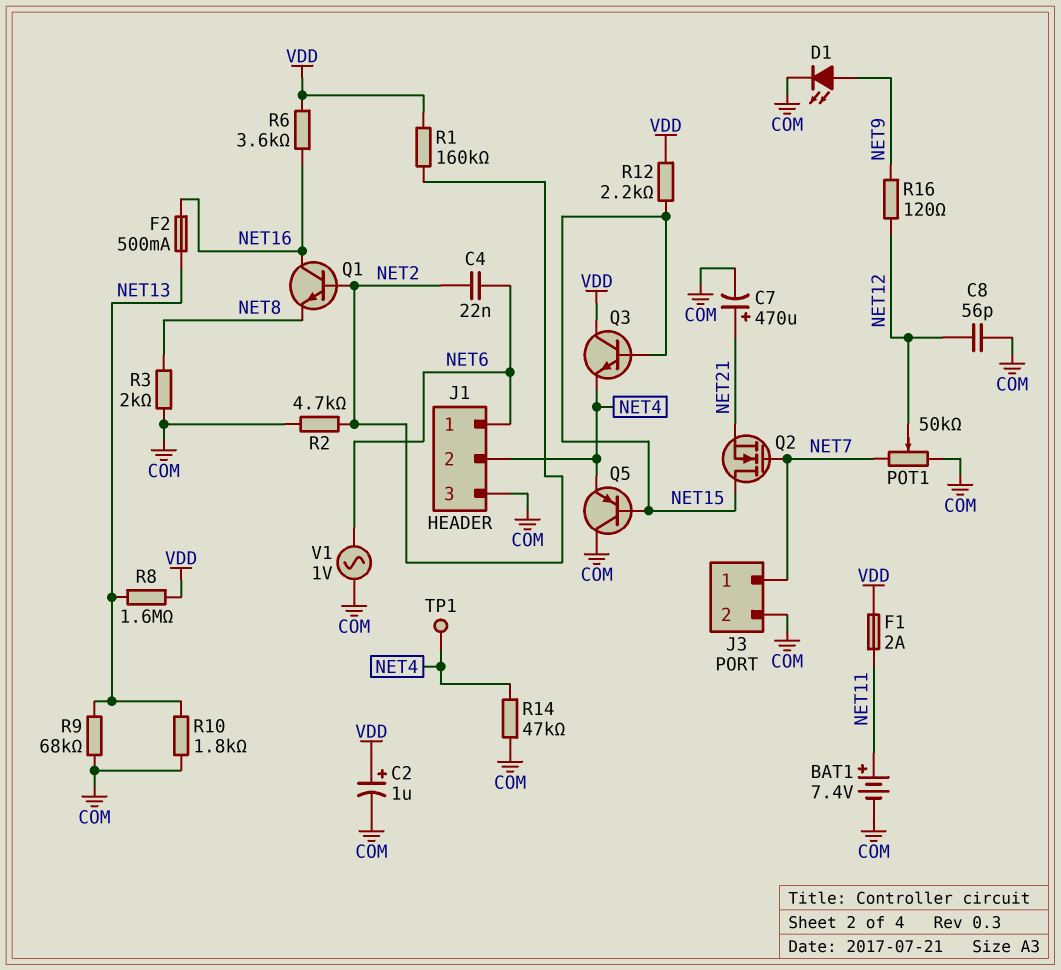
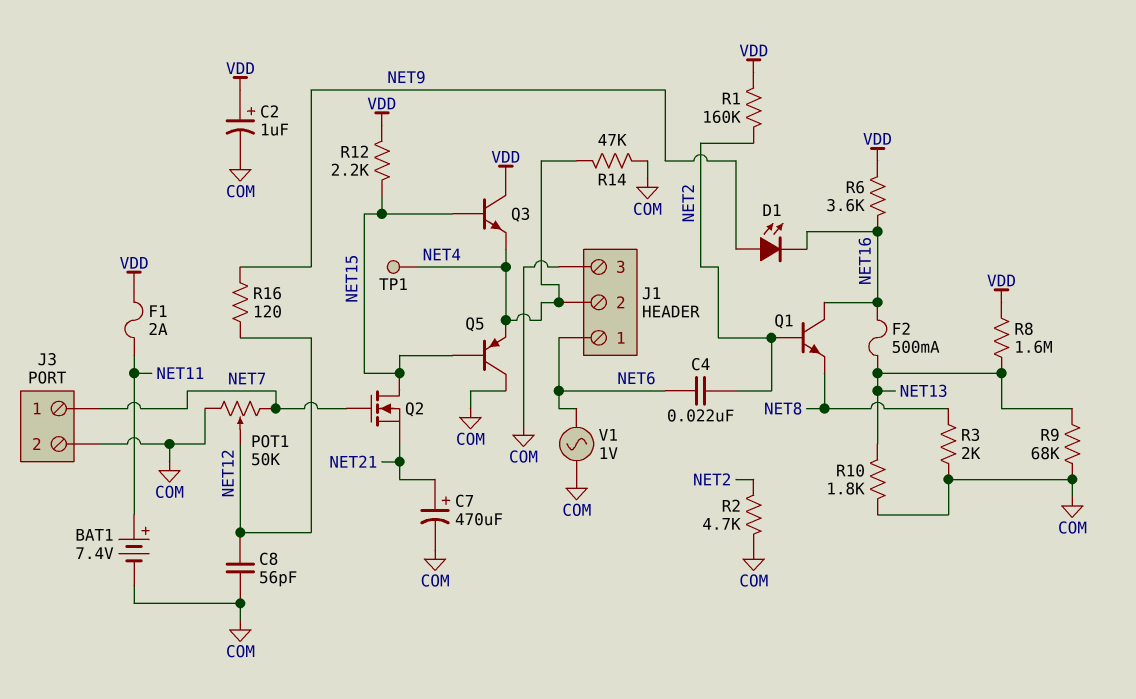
D1: LED (A NET9, K COM) -> LED (A NET9, K NET16)

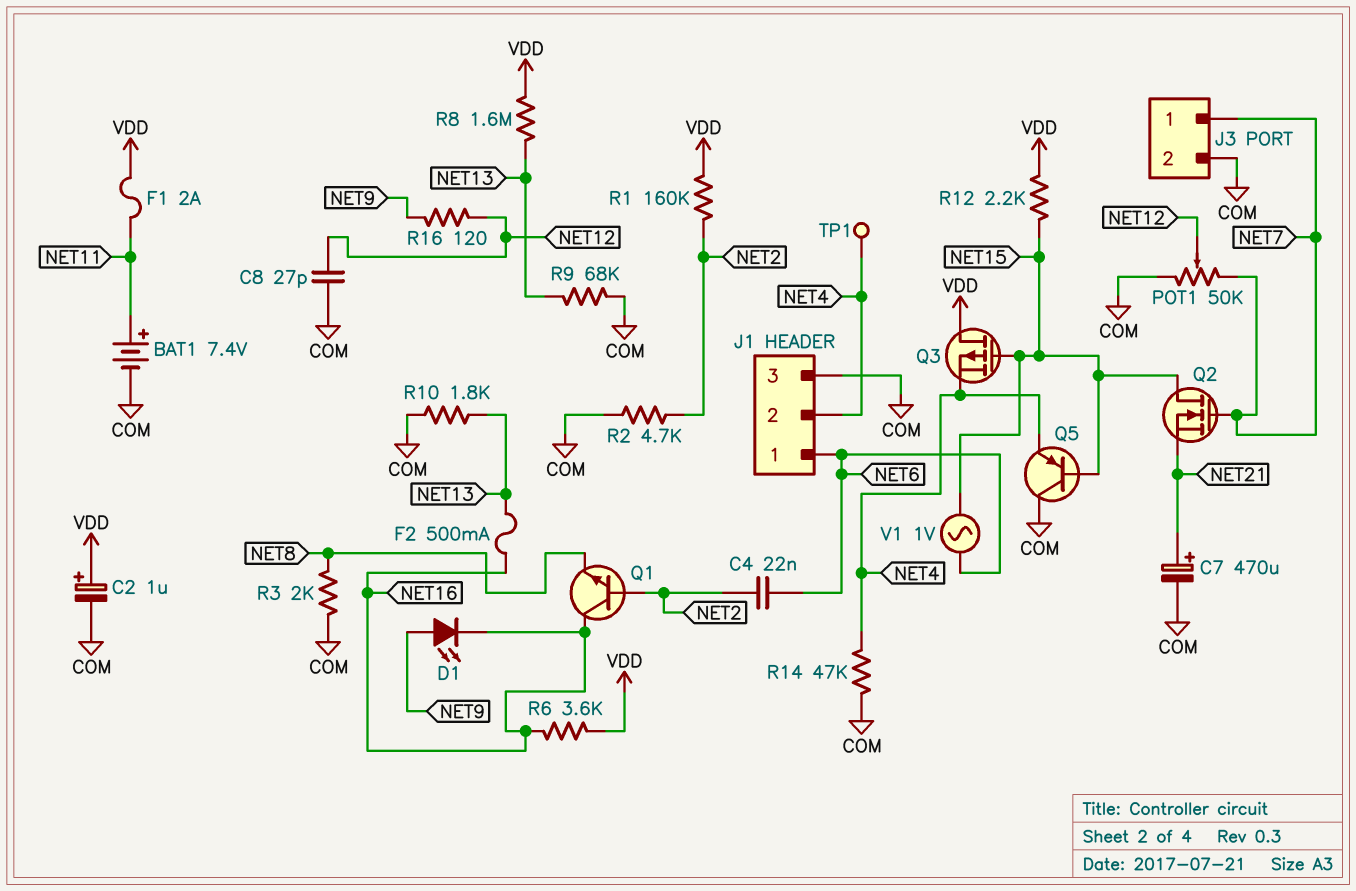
C8: 56pF (COM, NET12) -> 27pF (COM, NET12)
Q3: NPN (B NET15, C VDD, E NET4) -> PMOS (G NET15, D VDD, S NET4)
V1: AC 1V (COM, NET6) -> AC 1V (NET6, NET15)

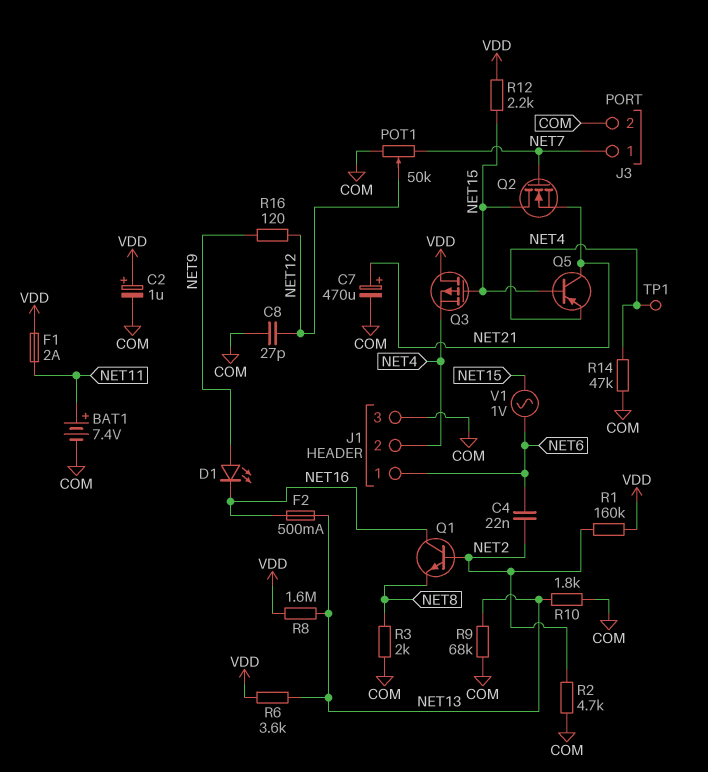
Q5: PNP (B NET15, C COM, E NET4) -> PNP (B NET15, C NET21, E NET4)
R6: 3.6k (NET16, VDD) -> 3.6k (NET13, VDD)

